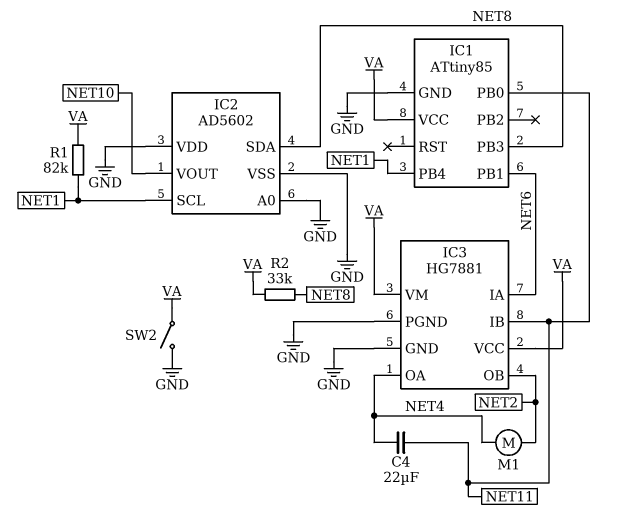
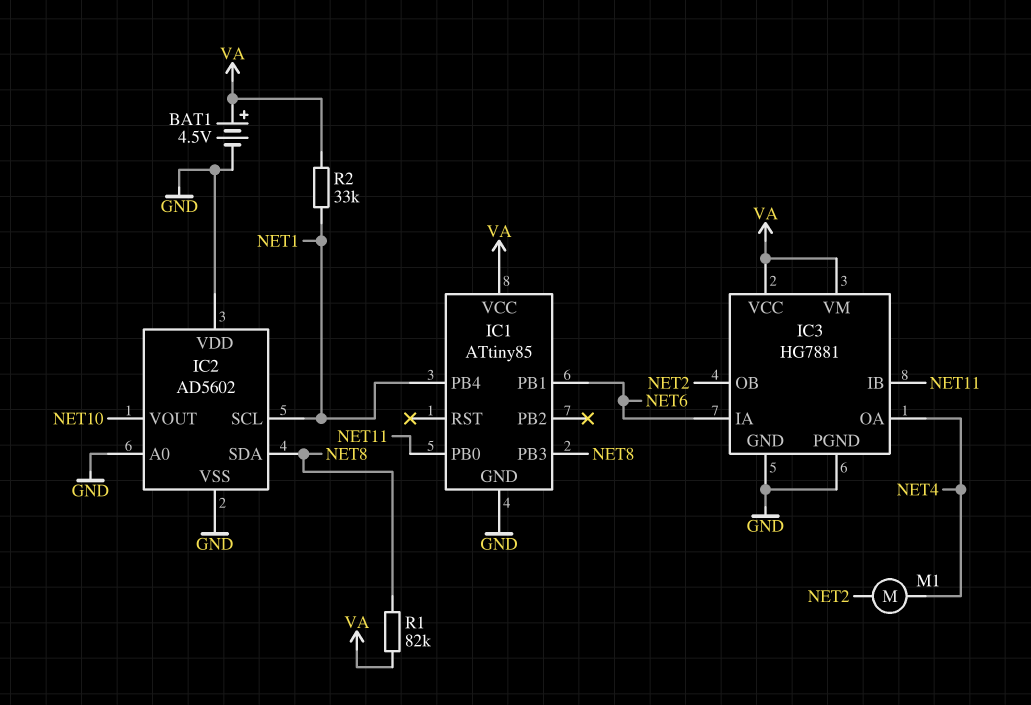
BAT1: none -> 4.5V (plus VA, minus GND)
C4: 22uF (NET4, NET11) -> none
R1: 82k (NET1, VA) -> 82k (NET8, VA)
R2: 33k (NET8, VA) -> 33k (NET1, VA)
SW2: switch (GND, VA) -> none

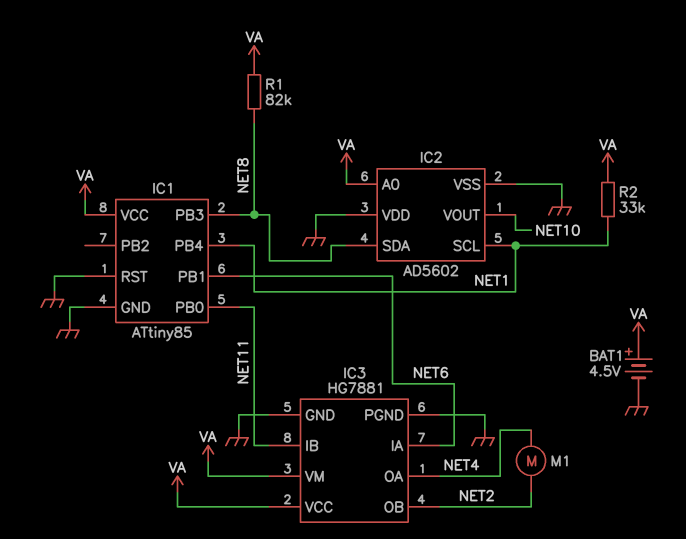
IC1 pin RST: none -> GND
IC2 pin A0: GND -> VA

